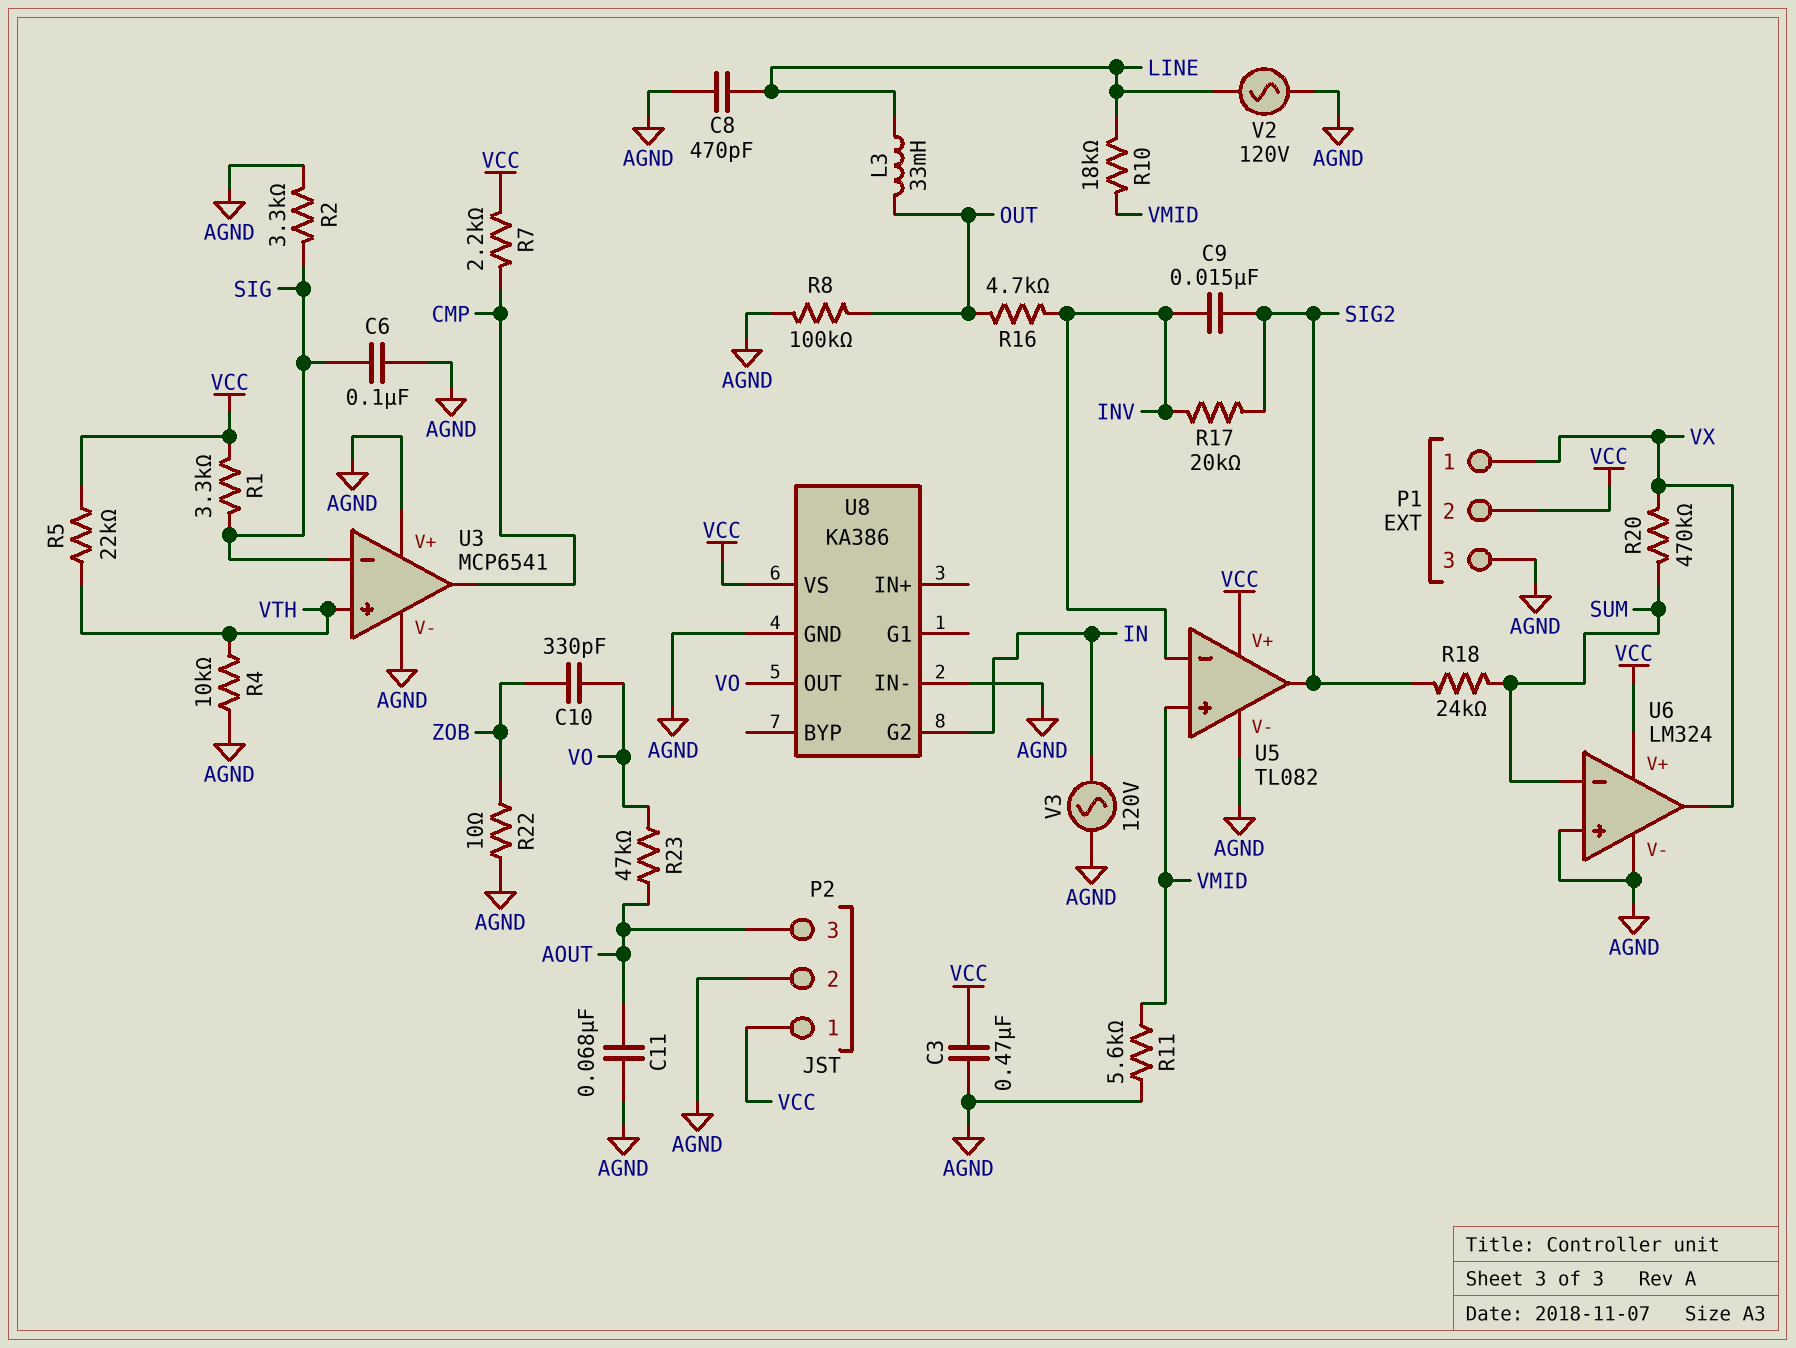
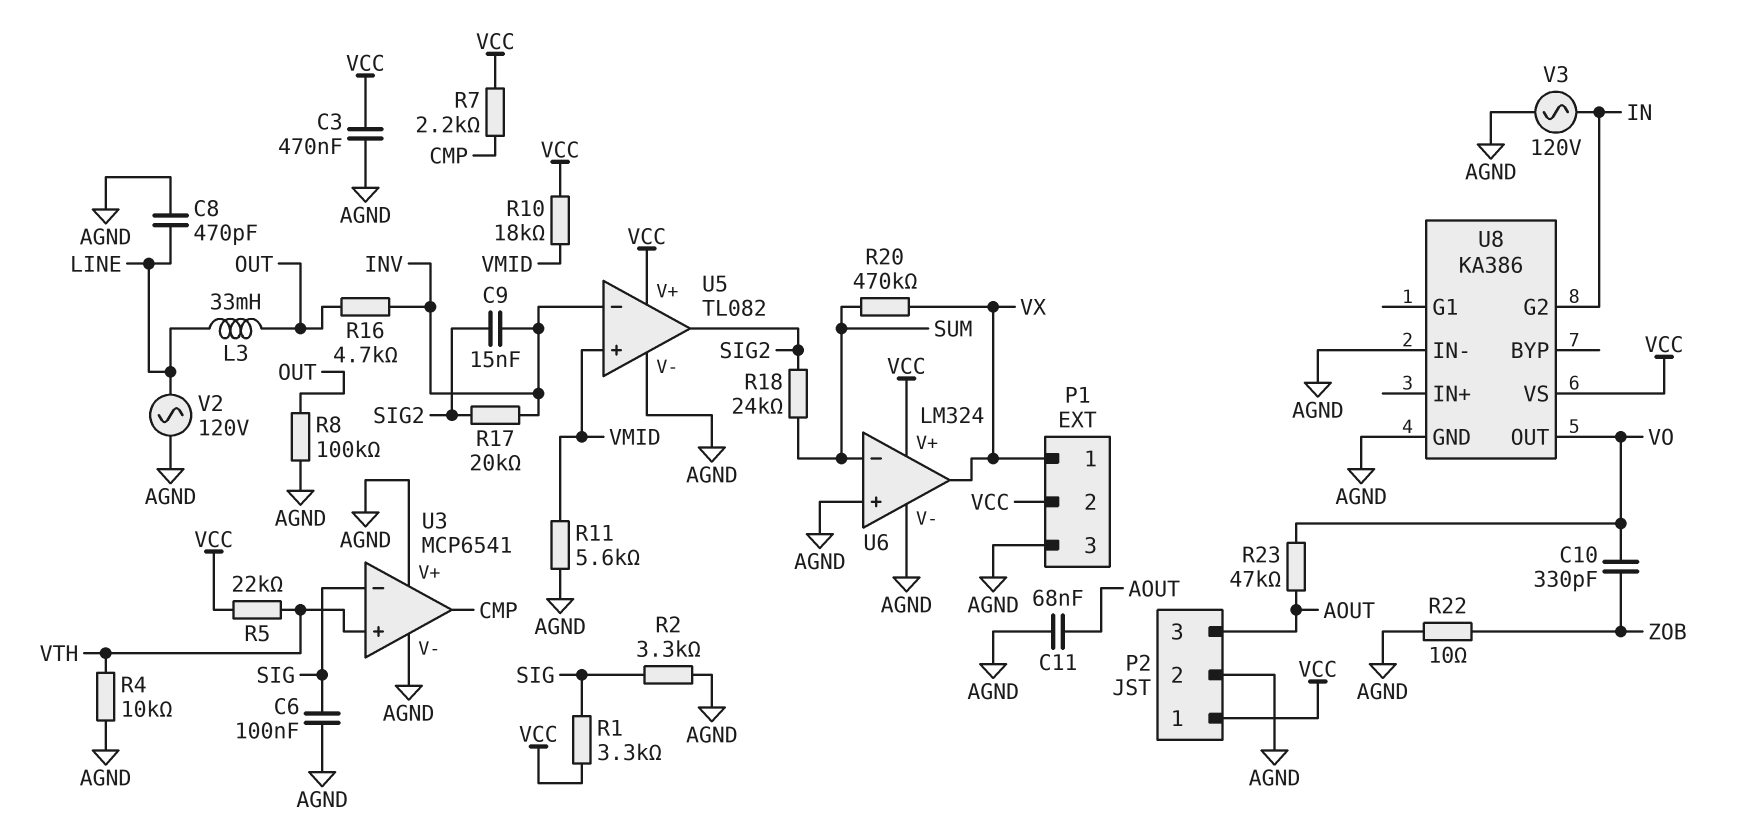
R10: 18k (LINE, VMID) -> 18k (VCC, VMID)

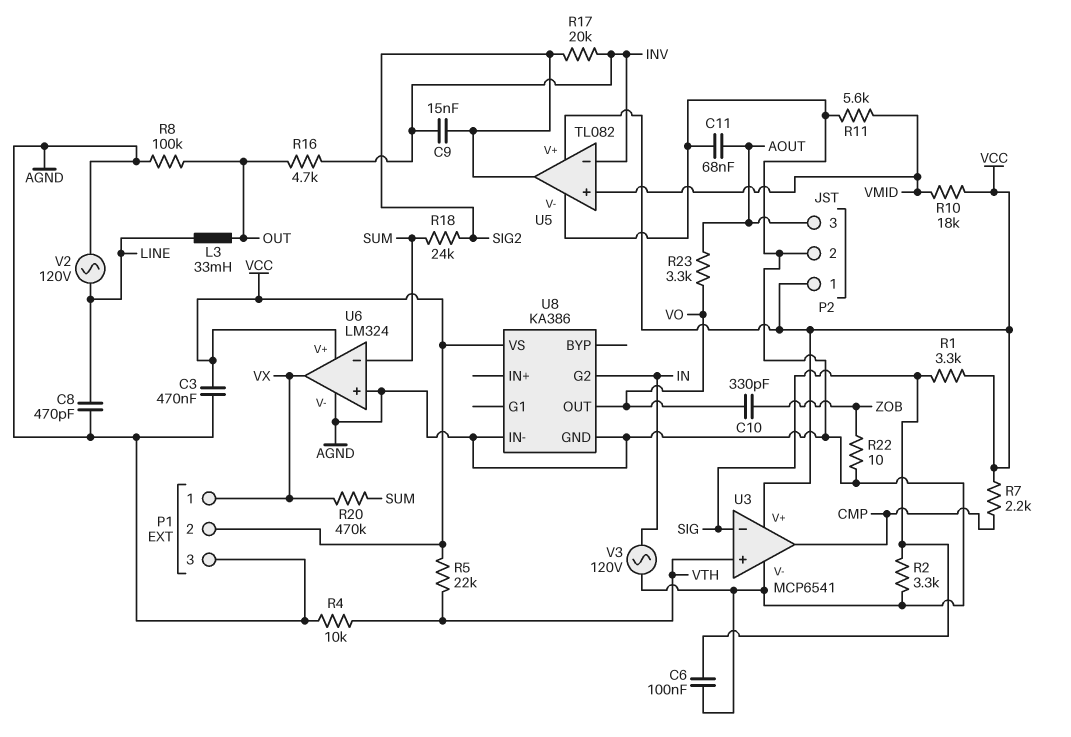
R23: 47k (AOUT, VO) -> 3.3k (AOUT, VO)
U3 pin V+: AGND -> VCC

